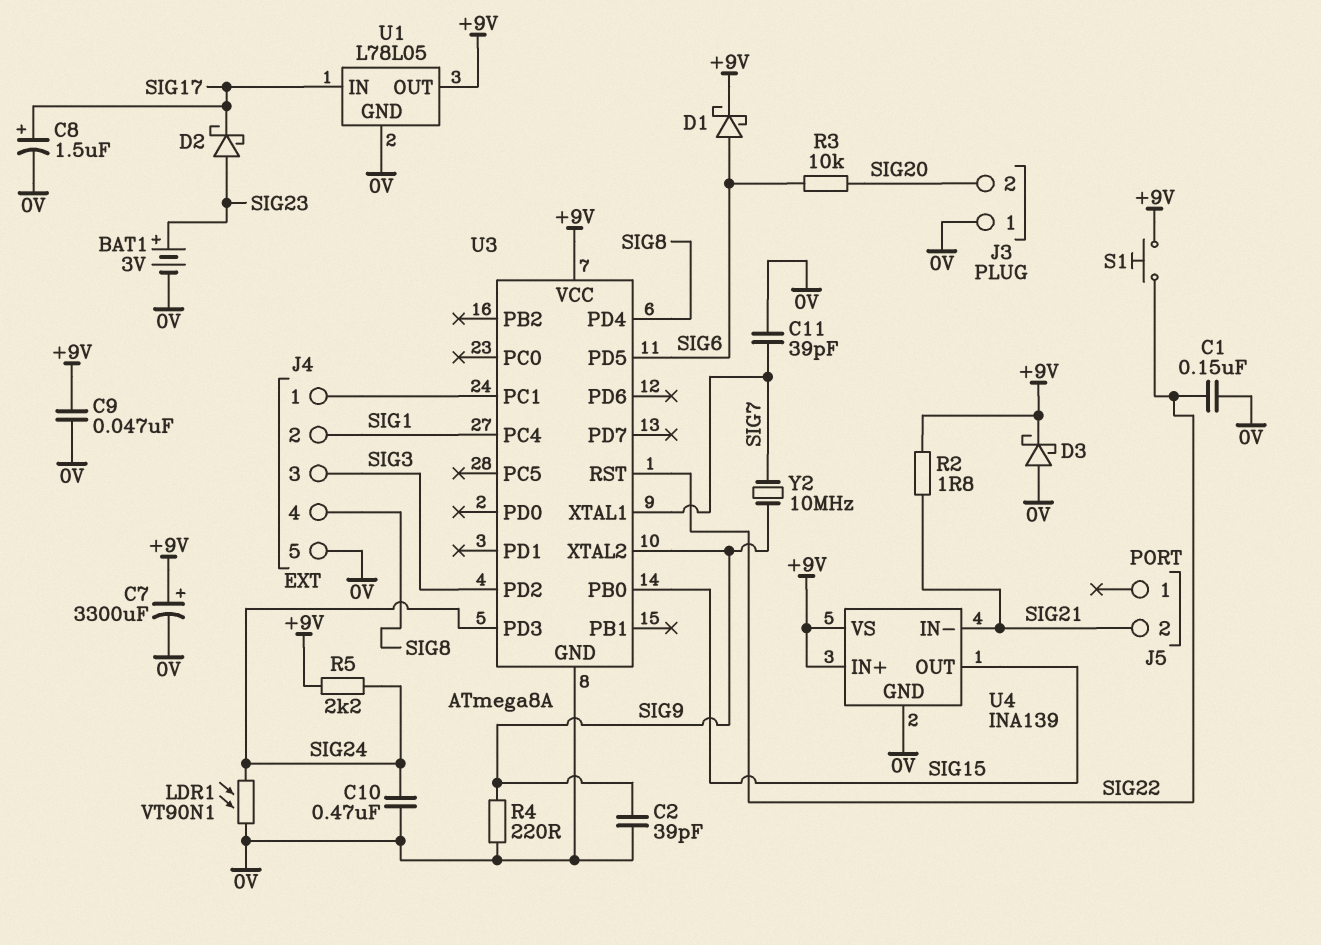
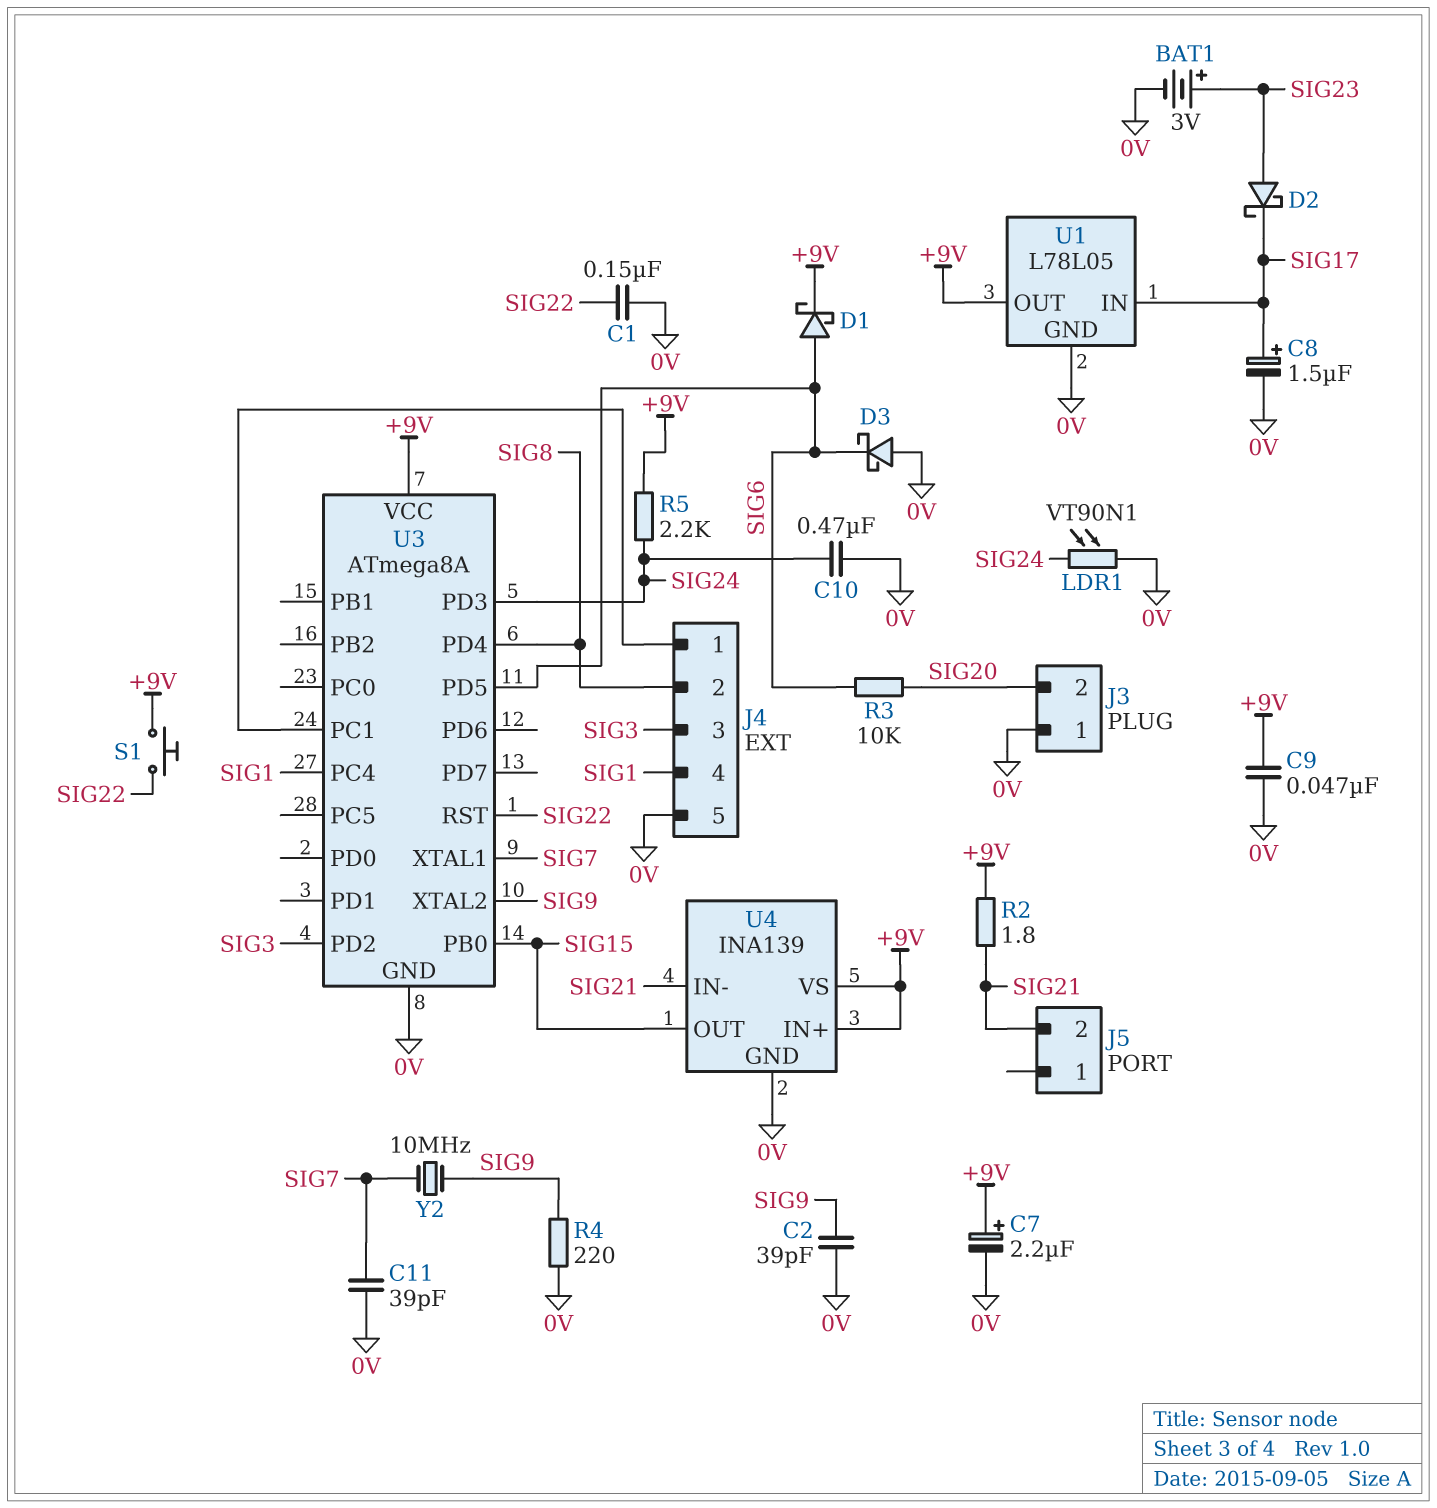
C7: 3300uF (plus +9V, minus 0V) -> 2.2uF (plus +9V, minus 0V)
D3: schottky (A 0V, K +9V) -> schottky (A 0V, K SIG6)
J4 pin 2: SIG1 -> SIG8
J4 pin 4: SIG8 -> SIG1

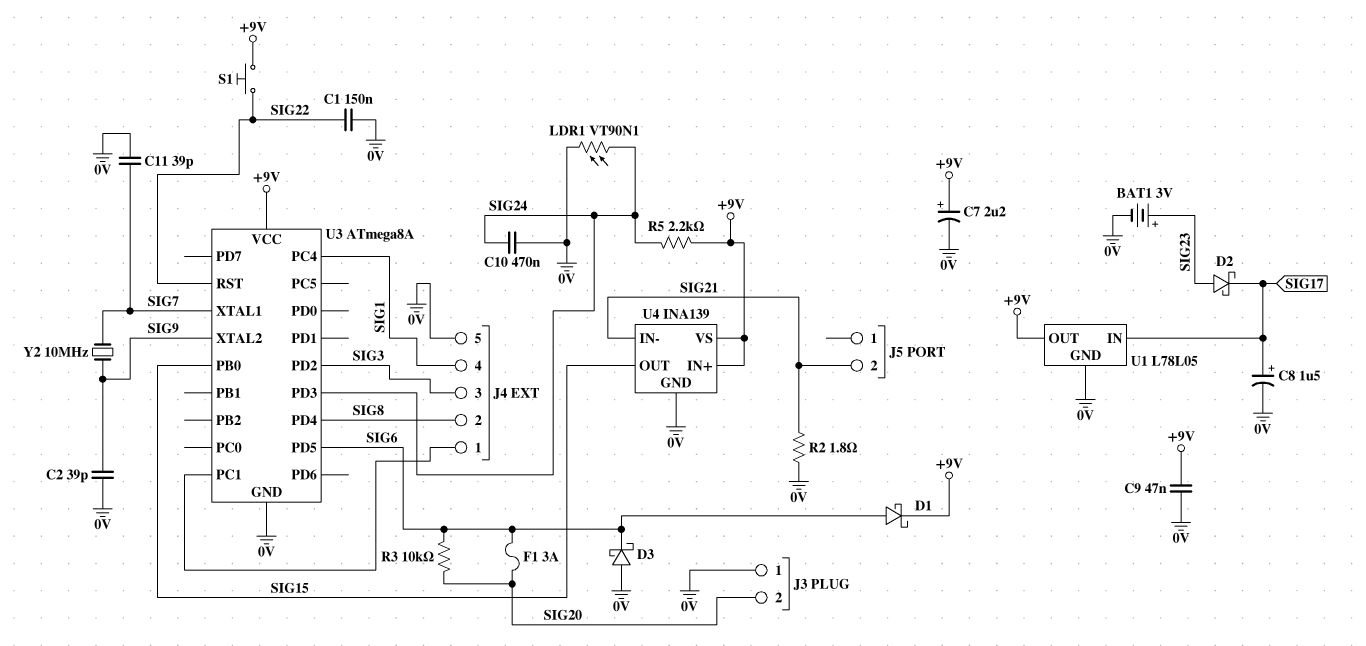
F1: none -> 3A (SIG6, SIG20)
R2: 1.8 (+9V, SIG21) -> 1.8 (0V, SIG21)
R4: 220 (0V, SIG9) -> none

